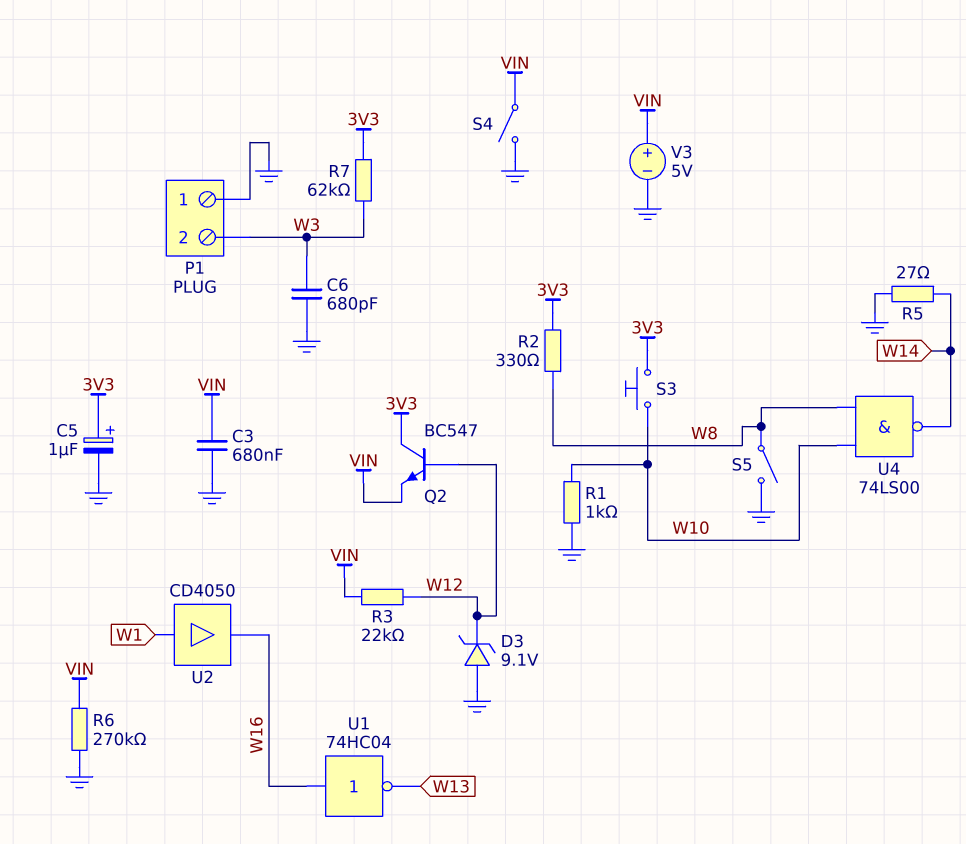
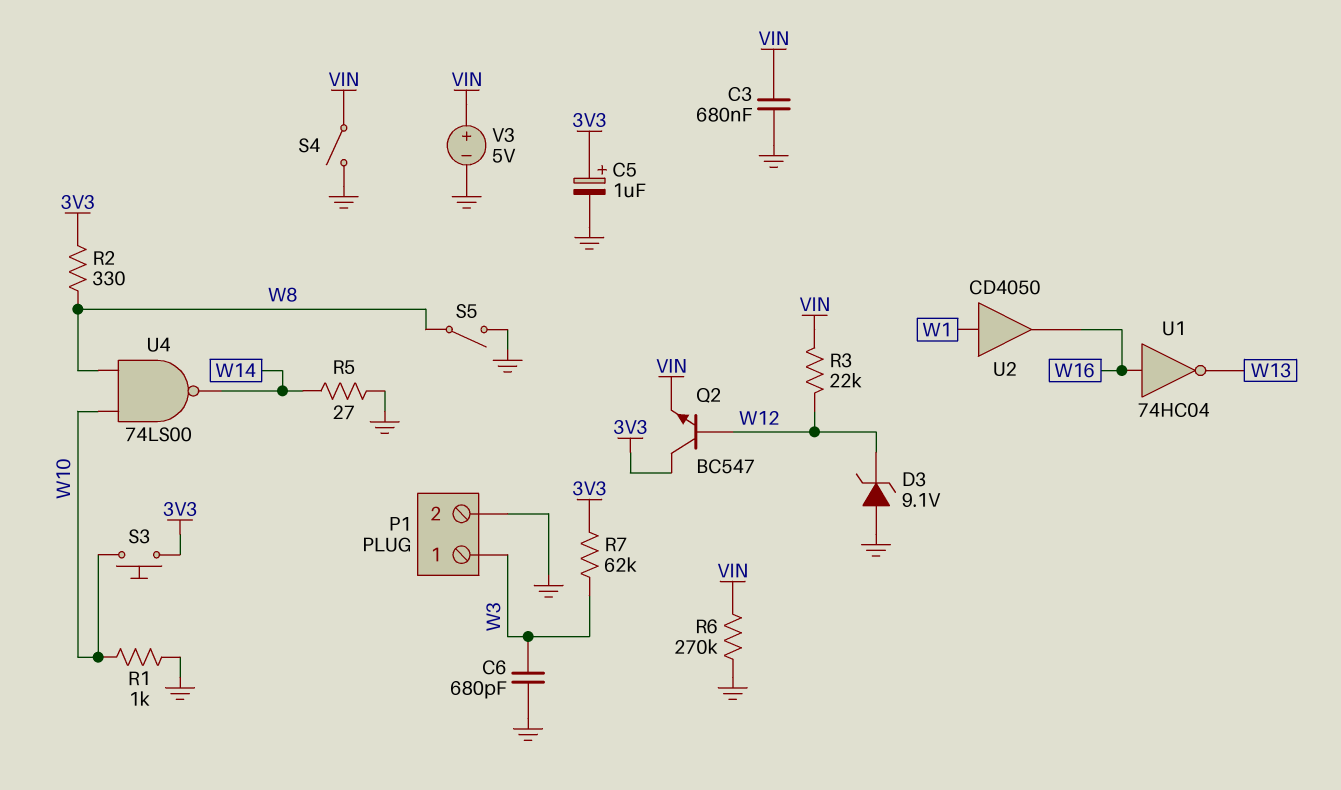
P1 pin 1: GND -> W3
P1 pin 2: W3 -> GND

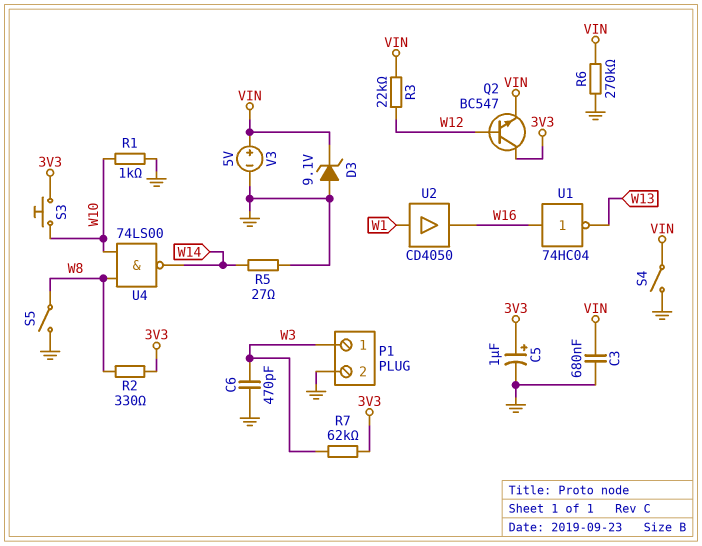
C6: 680pF (GND, W3) -> 470pF (GND, W3)
D3: zener 9.1V (A GND, K W12) -> zener 9.1V (A GND, K VIN)

